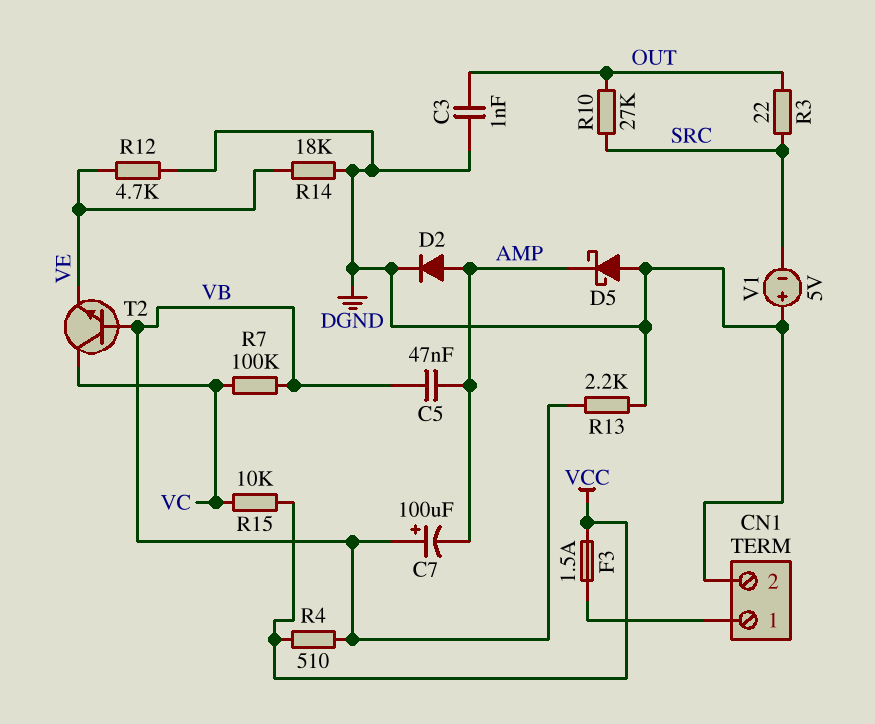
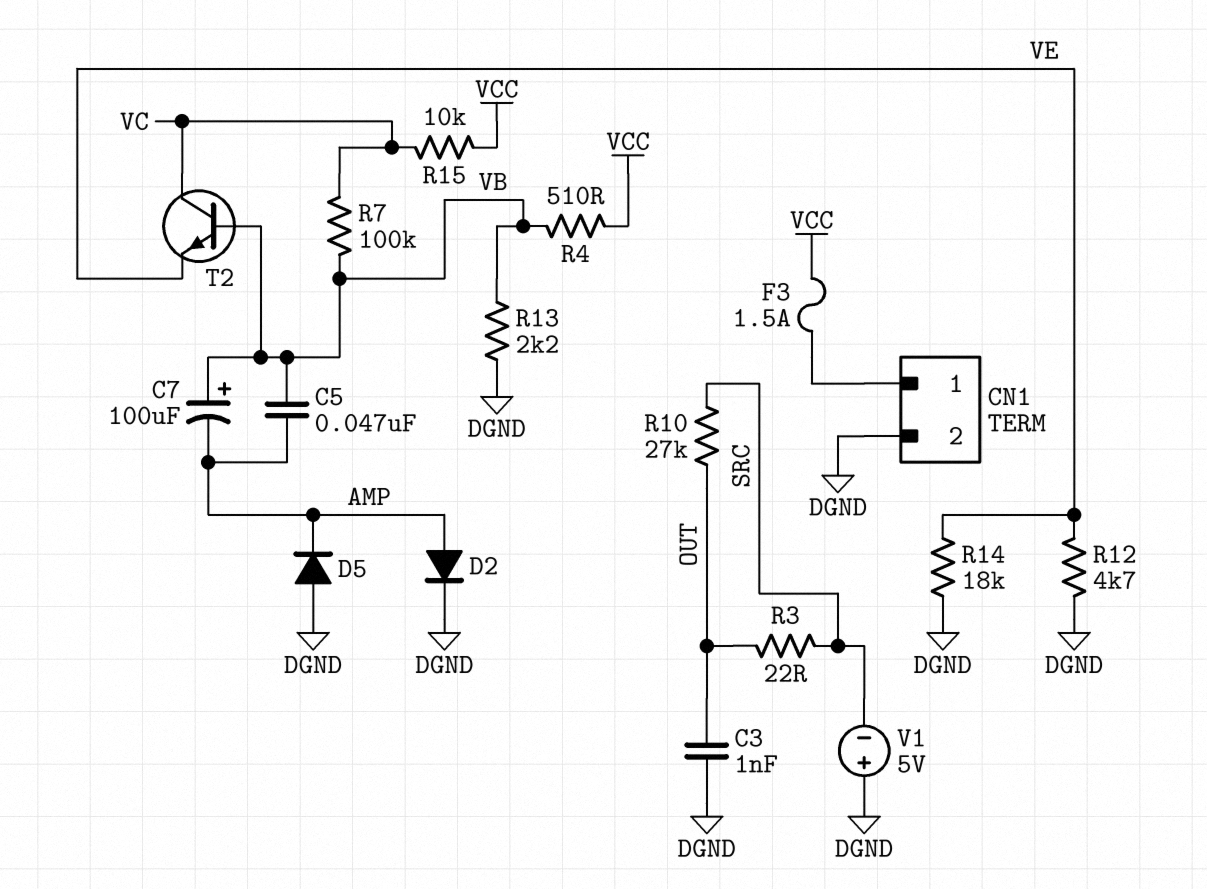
D5: schottky (A DGND, K AMP) -> diode (A DGND, K AMP)

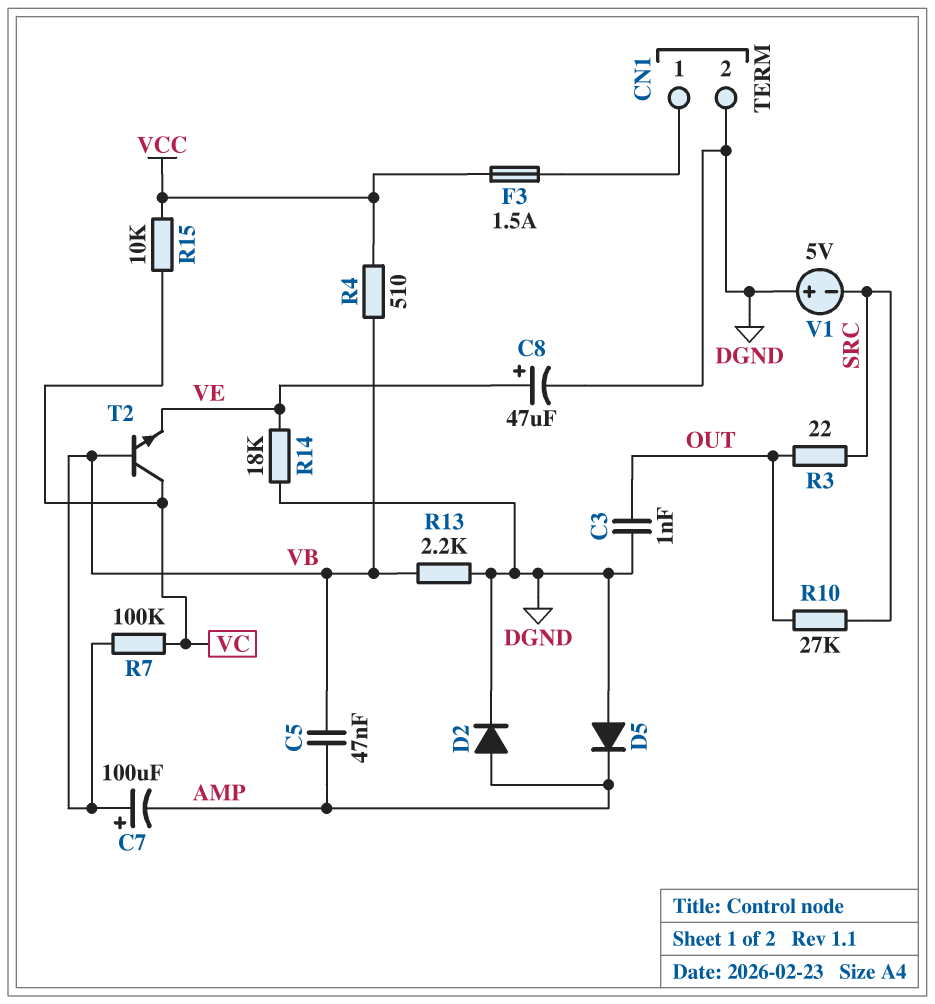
C8: none -> 47uF (plus VE, minus DGND)
R12: 4.7k (DGND, VE) -> none

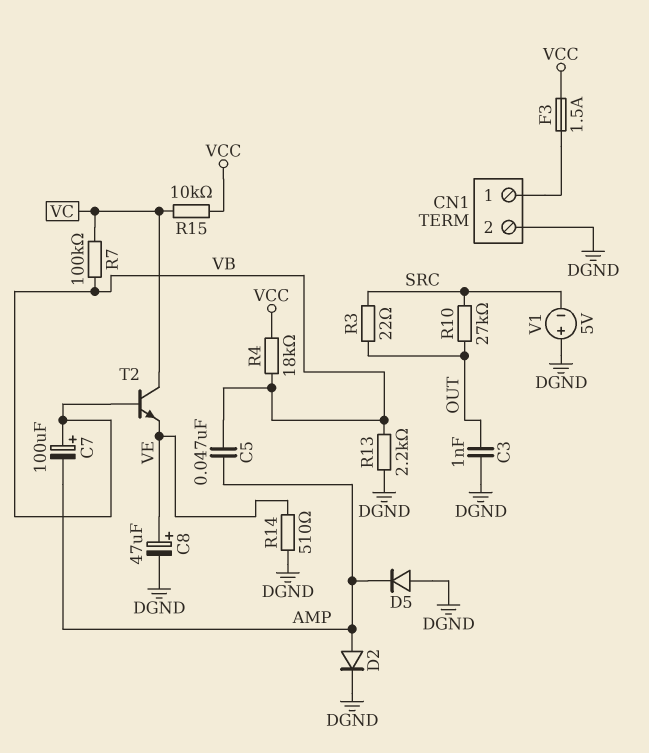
R4: 510 (VB, VCC) -> 18k (VB, VCC)
R14: 18k (DGND, VE) -> 510 (DGND, VE)

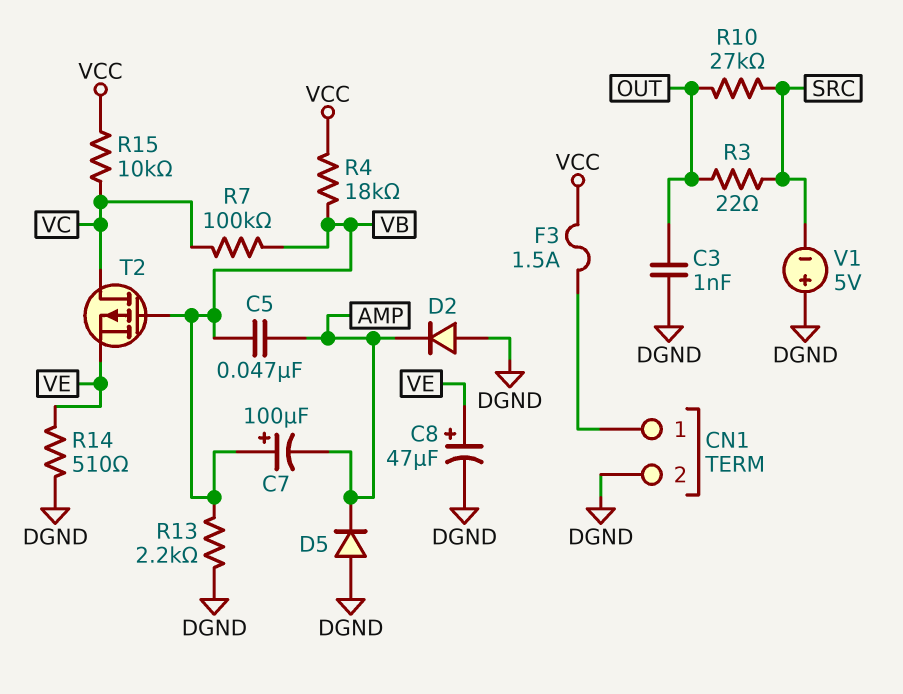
D2: diode (A AMP, K DGND) -> diode (A DGND, K AMP)
T2: NPN (B VB, C VC, E VE) -> PMOS (G VB, D VC, S VE)

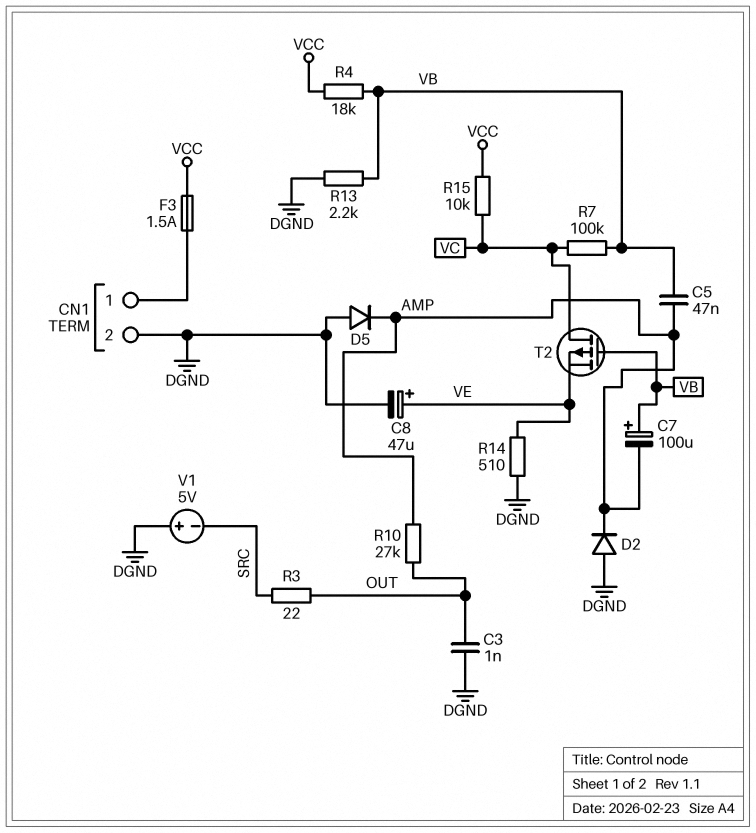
R10: 27k (OUT, SRC) -> 27k (AMP, OUT)

